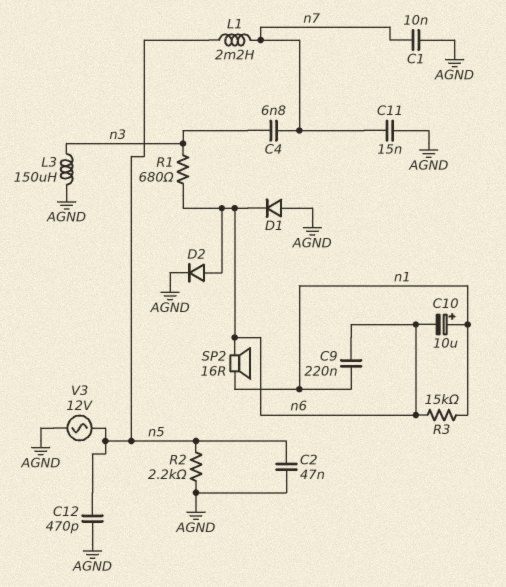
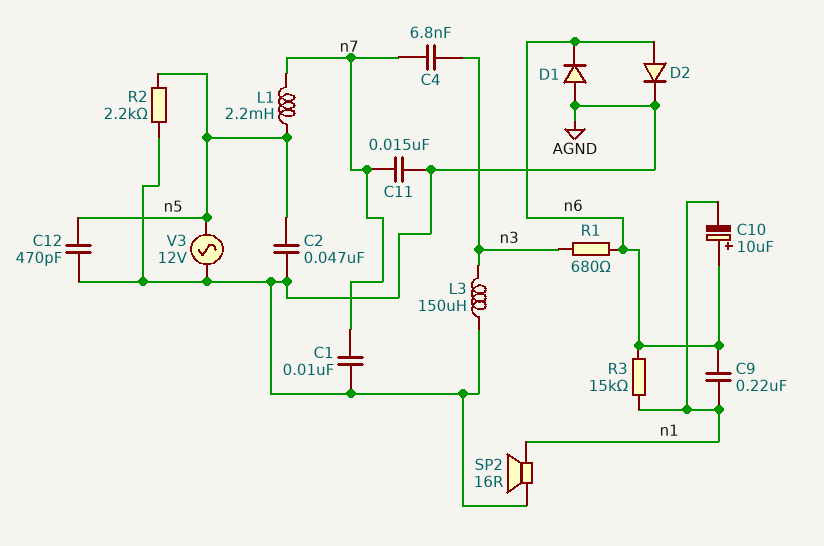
C10: 10uF (plus n1, minus n6) -> 10uF (plus n6, minus n1)
SP2: speaker 16R (n1, n6) -> speaker 16R (AGND, n1)

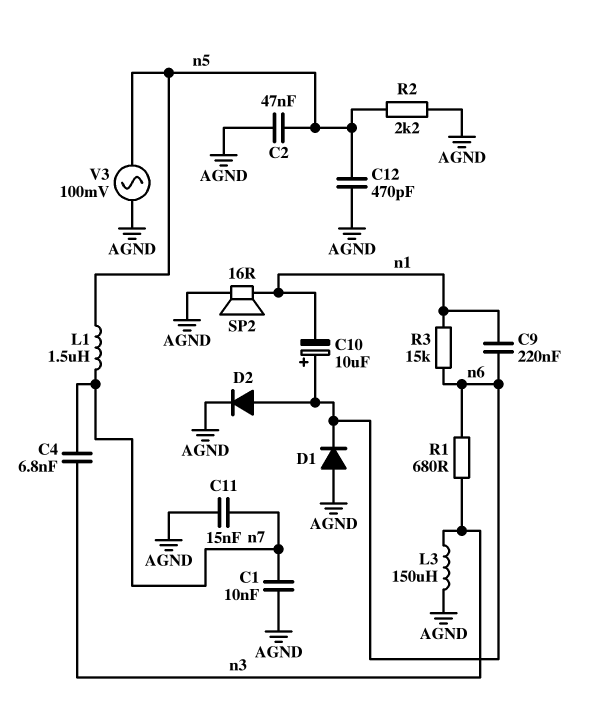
L1: 2.2mH (n5, n7) -> 1.5uH (n5, n7)
V3: AC 12V (AGND, n5) -> AC 100mV (AGND, n5)

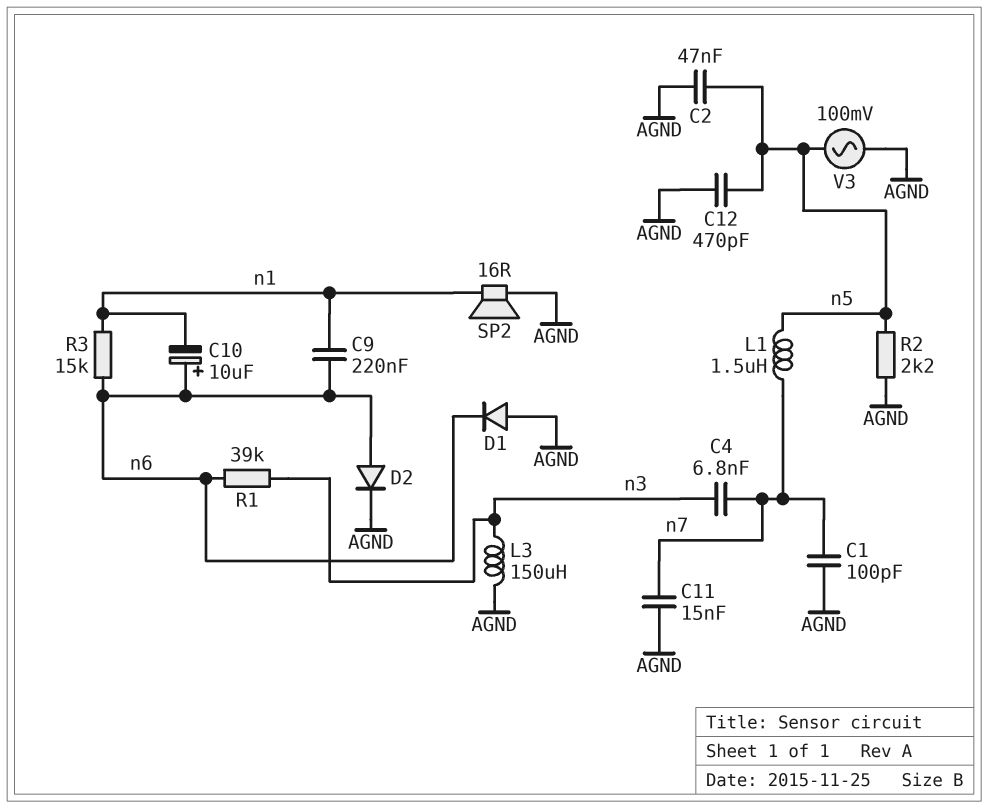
C1: 10nF (AGND, n7) -> 100pF (AGND, n7)
R1: 680 (n3, n6) -> 39k (n3, n6)

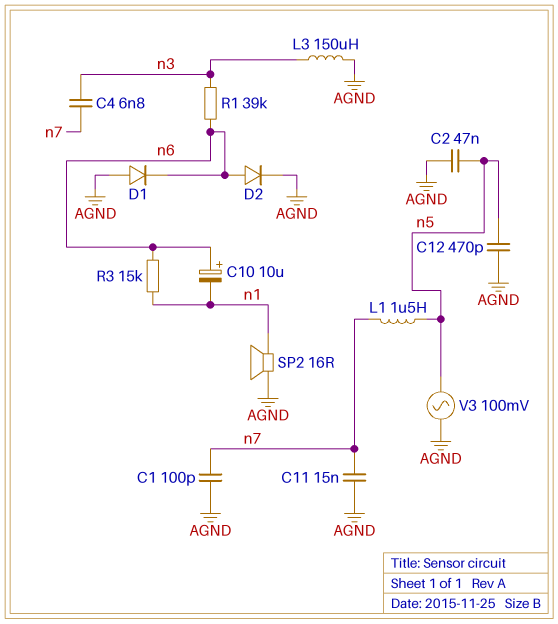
C9: 220nF (n1, n6) -> none
R2: 2.2k (AGND, n5) -> none

